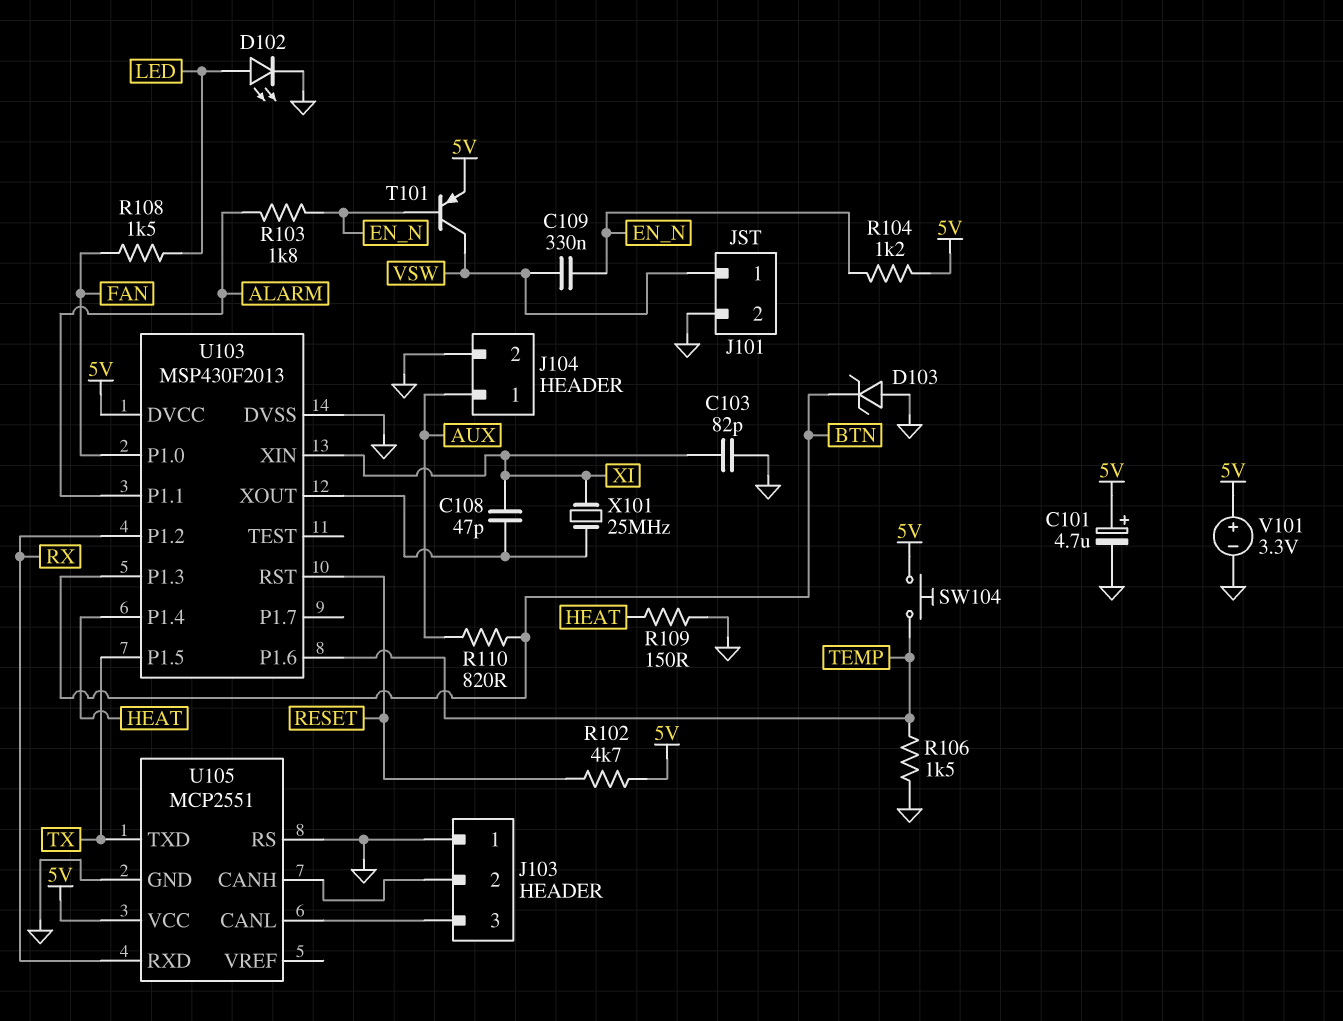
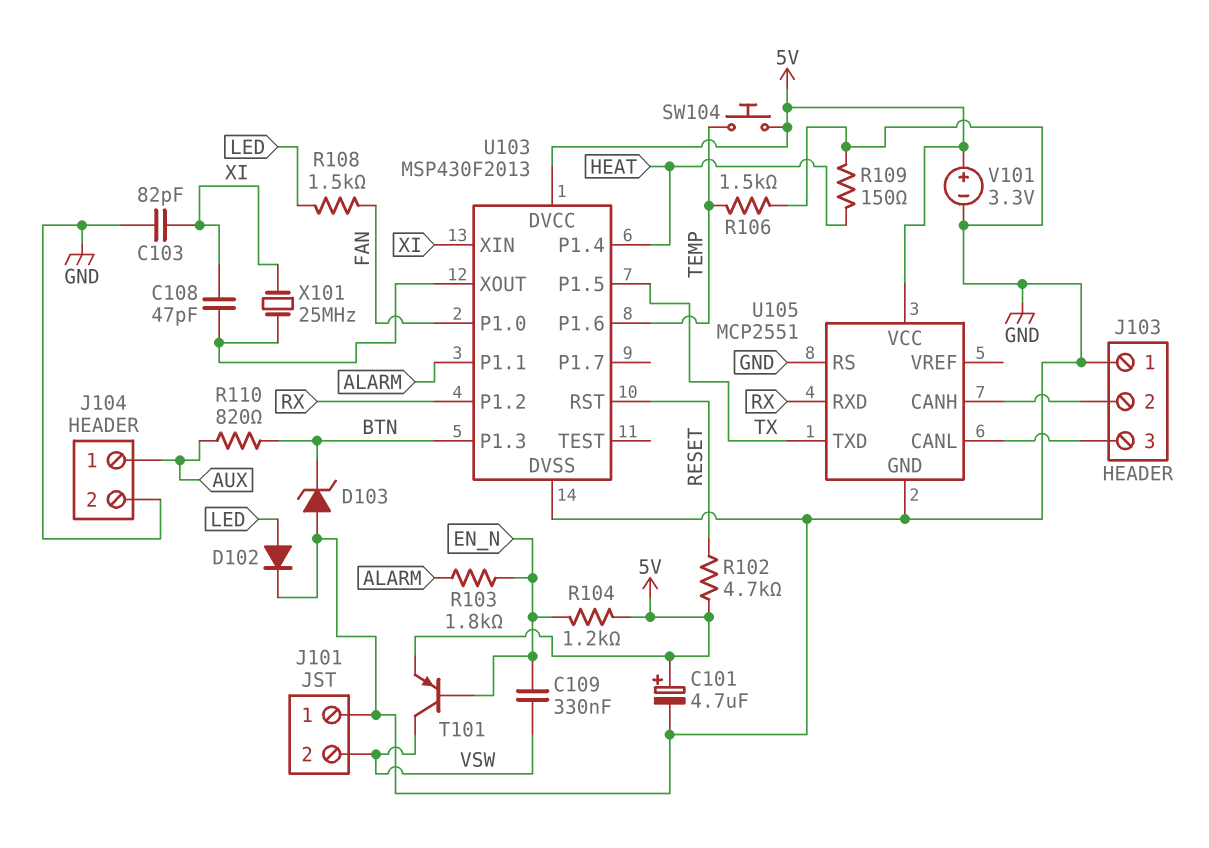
D102: LED (A LED, K GND) -> diode (A LED, K GND)
J101 pin 1: VSW -> GND
J101 pin 2: GND -> VSW

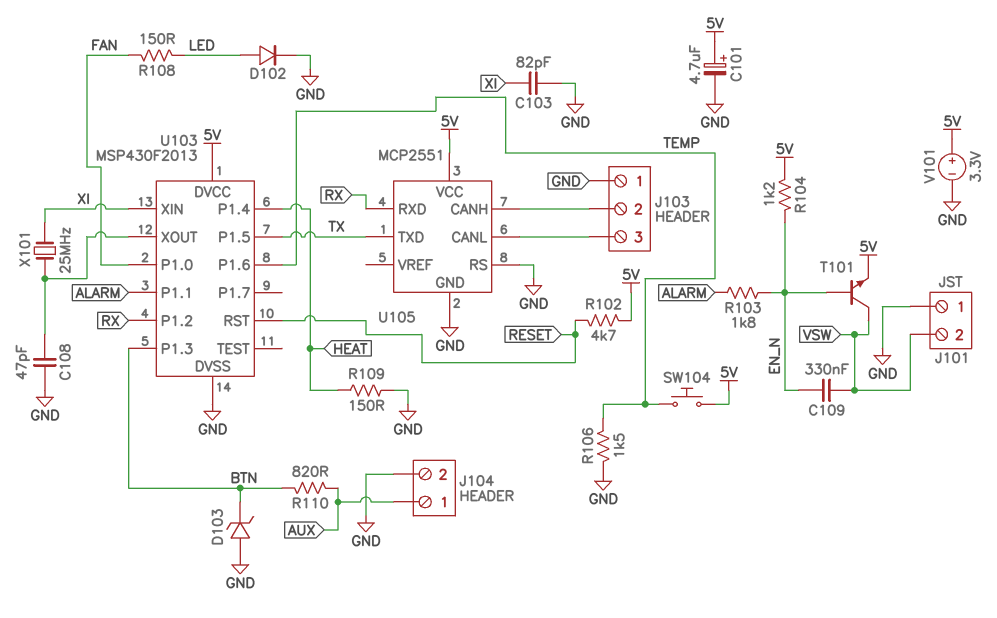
C108: 47pF (U103/XOUT, XI) -> 47pF (GND, U103/XOUT)
R108: 1.5k (FAN, LED) -> 150 (FAN, LED)
T101: PNP (B EN_N, C VSW, E 5V) -> NPN (B EN_N, C VSW, E 5V)

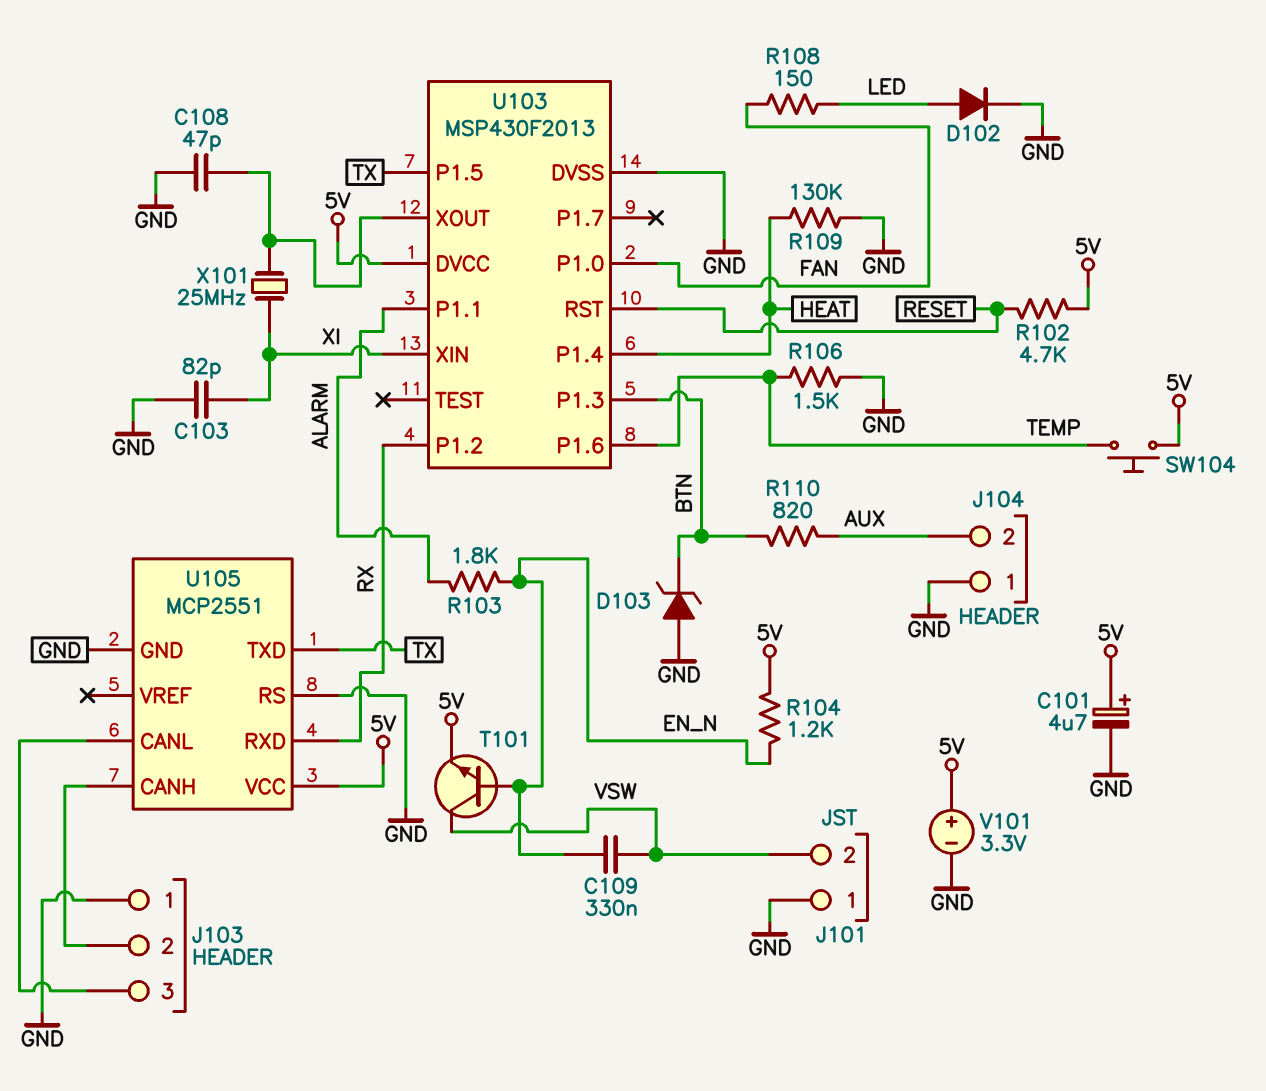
J104 pin 1: AUX -> GND
J104 pin 2: GND -> AUX
R109: 150 (GND, HEAT) -> 130k (GND, HEAT)

